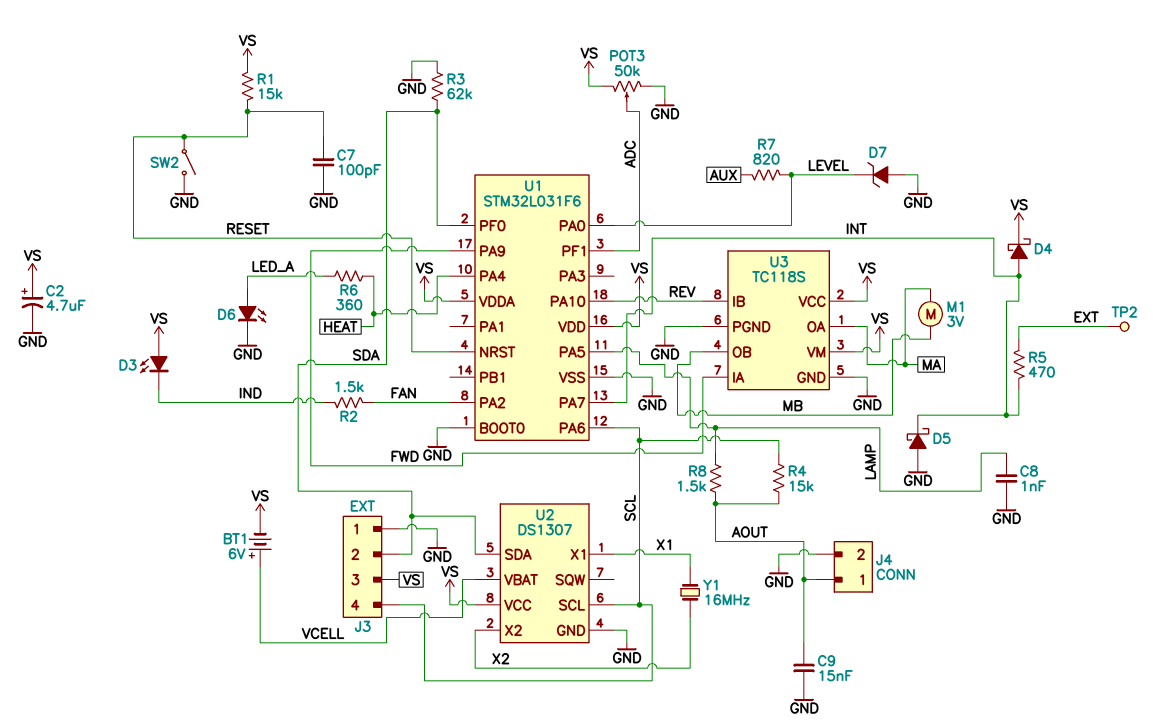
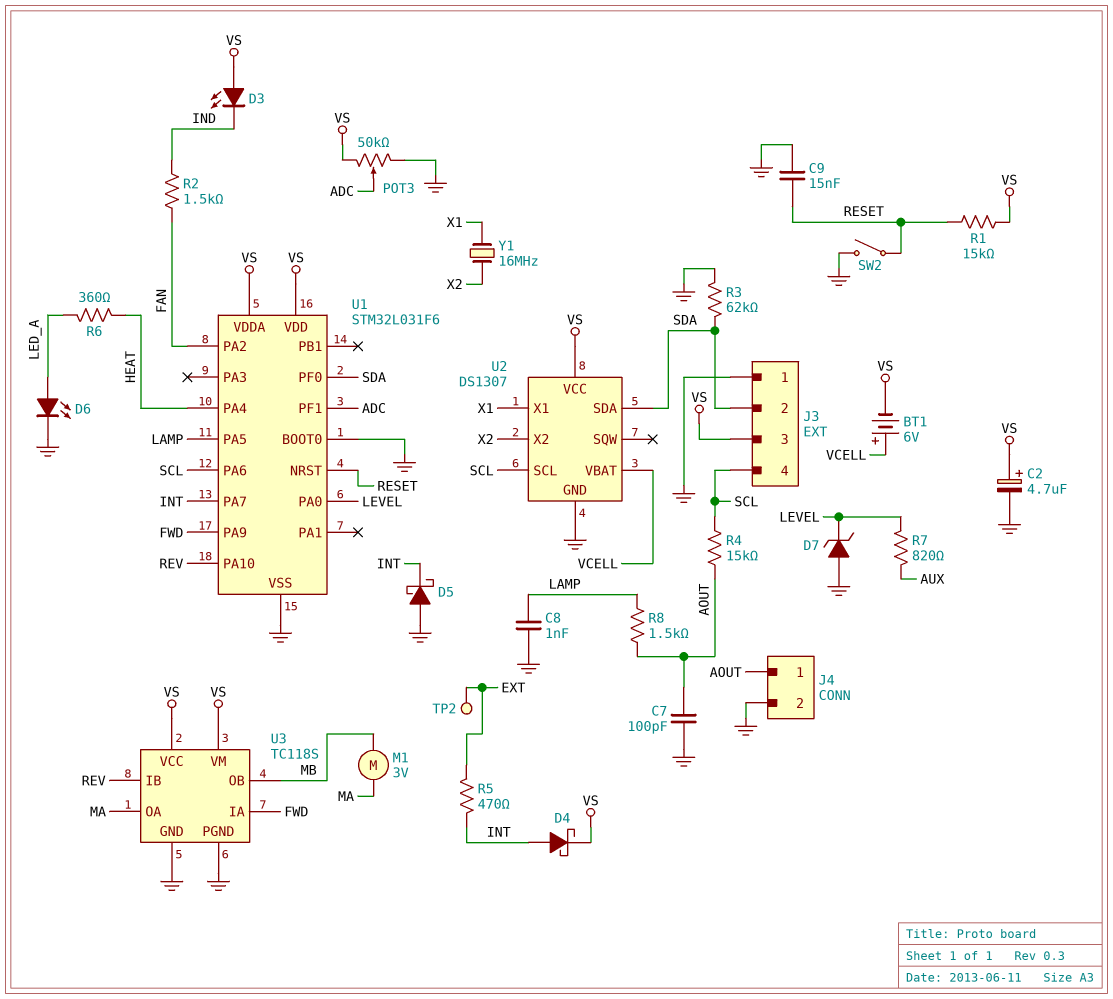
C7: 100pF (GND, RESET) -> 100pF (AOUT, GND)
C9: 15nF (AOUT, GND) -> 15nF (GND, RESET)

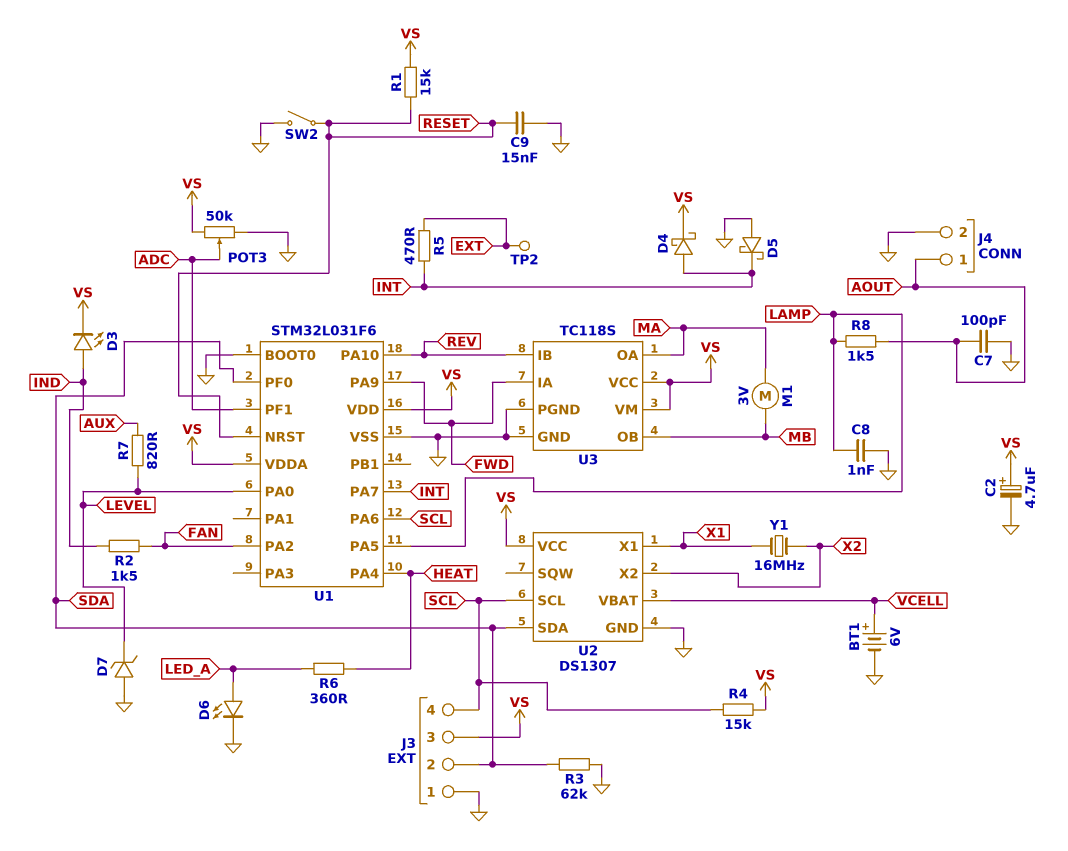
BT1: 6V (plus VCELL, minus VS) -> 6V (plus VCELL, minus GND)
D3: LED (A VS, K IND) -> LED (A IND, K VS)
R4: 15k (AOUT, SCL) -> 15k (SCL, VS)

